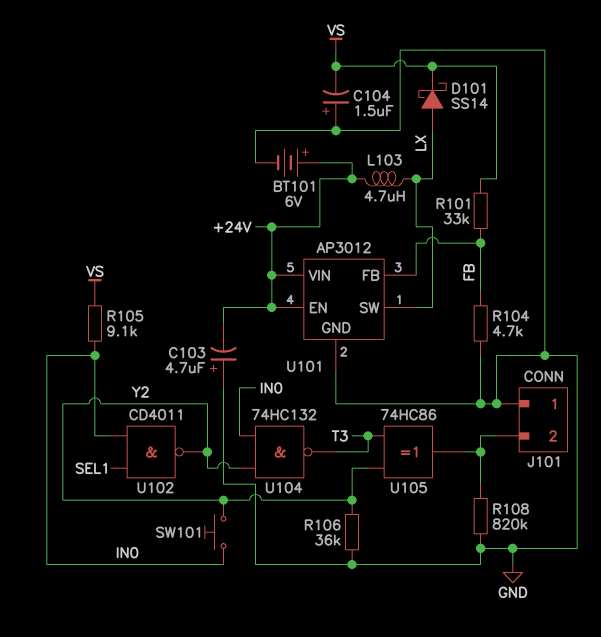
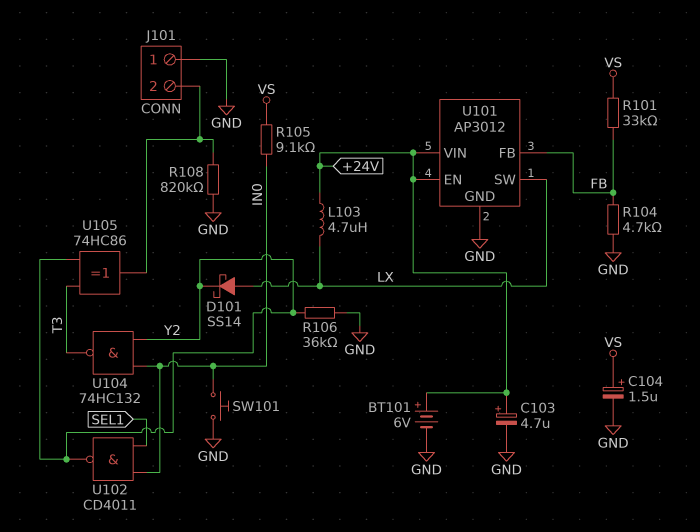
C103: 4.7uF (plus GND, minus +24V) -> 4.7uF (plus +24V, minus GND)
C104: 1.5uF (plus GND, minus VS) -> 1.5uF (plus VS, minus GND)
D101: schottky SS14 (A LX, K VS) -> schottky SS14 (A LX, K Y2)
SW101: button (IN0, Y2) -> button (GND, IN0)

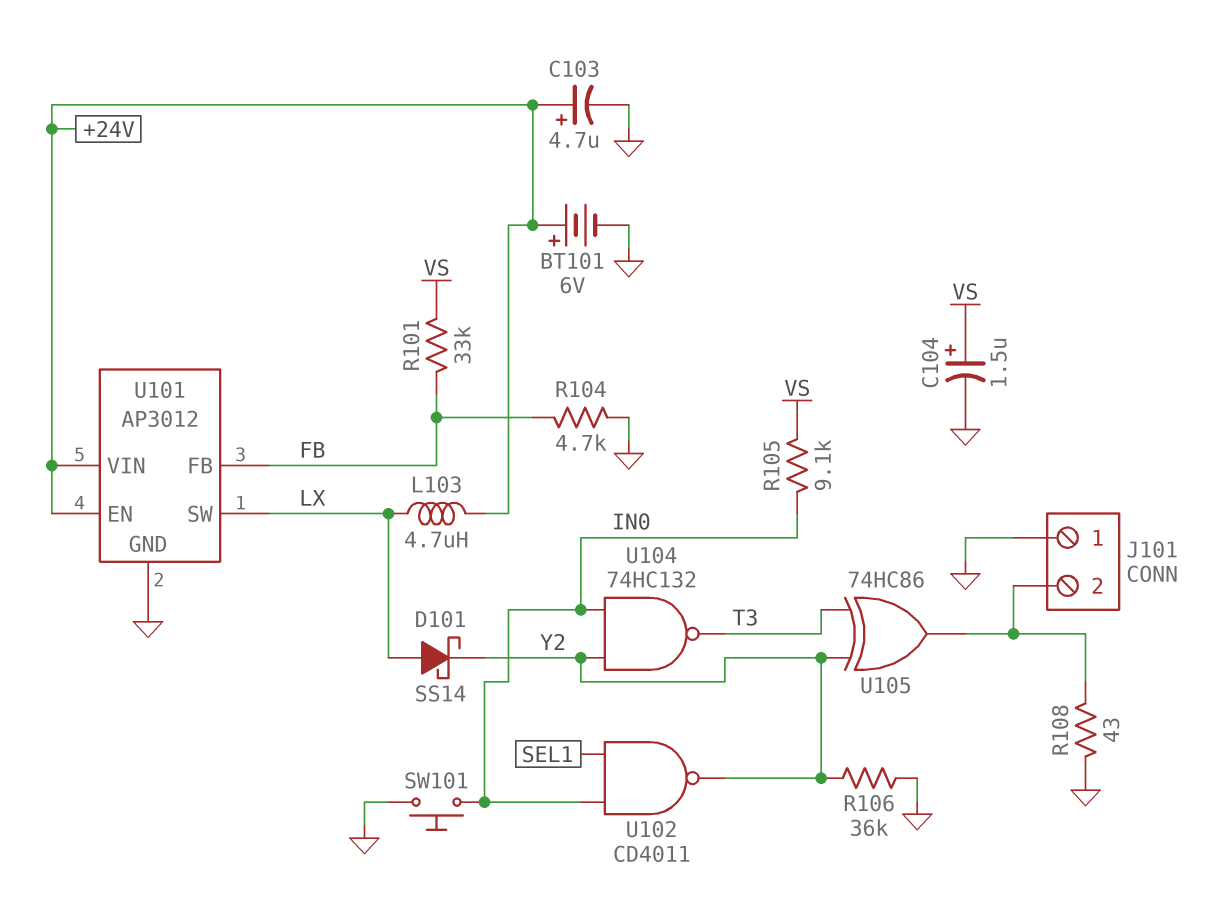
R108: 820k (GND, J101/2) -> 43 (GND, J101/2)

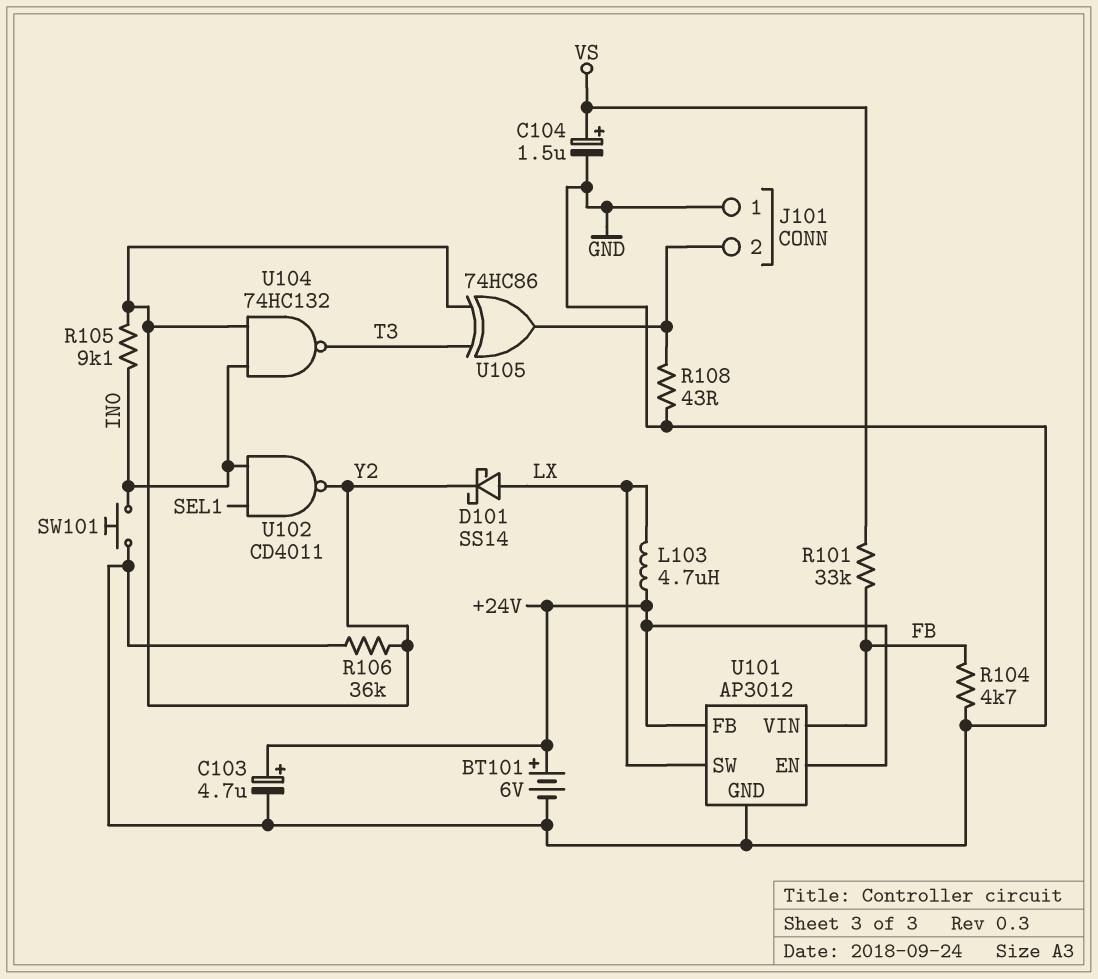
R105: 9.1k (IN0, VS) -> 9.1k (IN0, Y2)
U101 pin FB: FB -> +24V
U101 pin VIN: +24V -> FB

